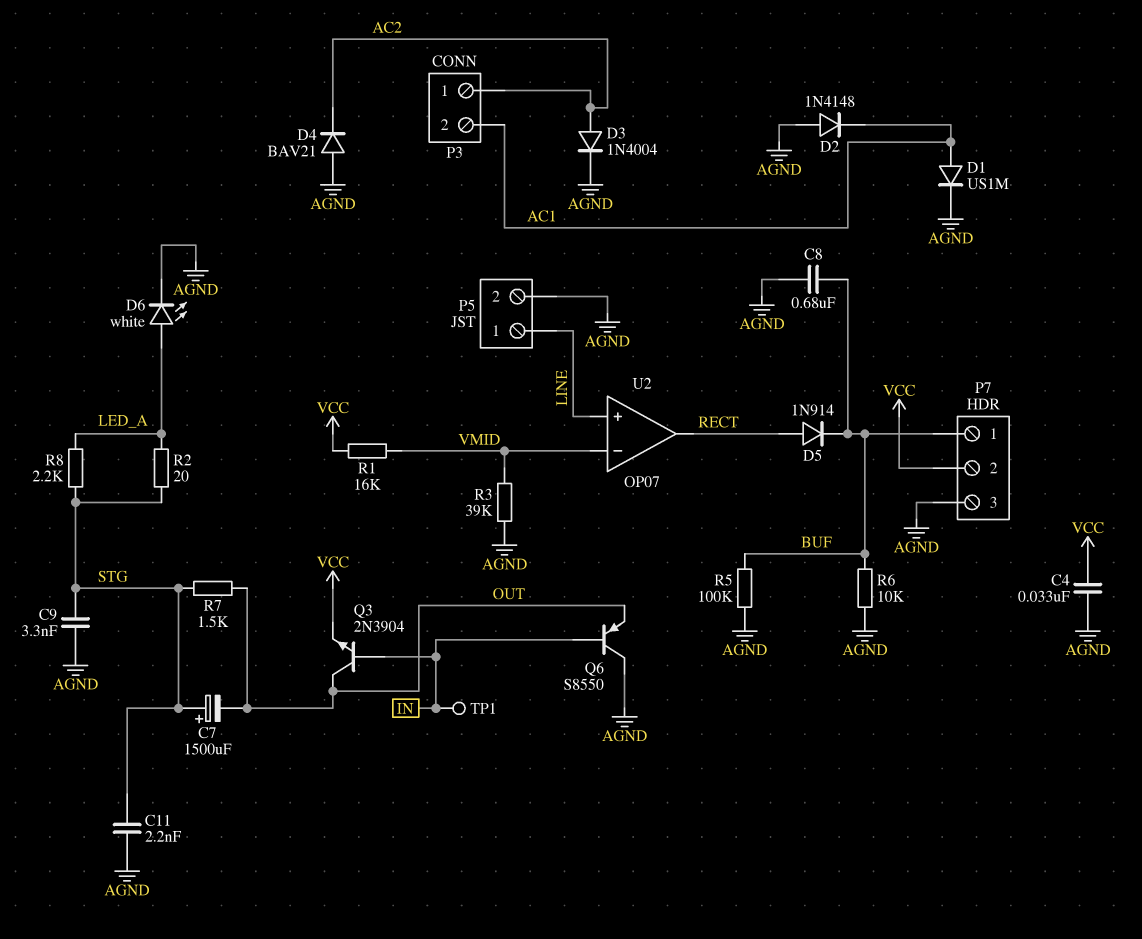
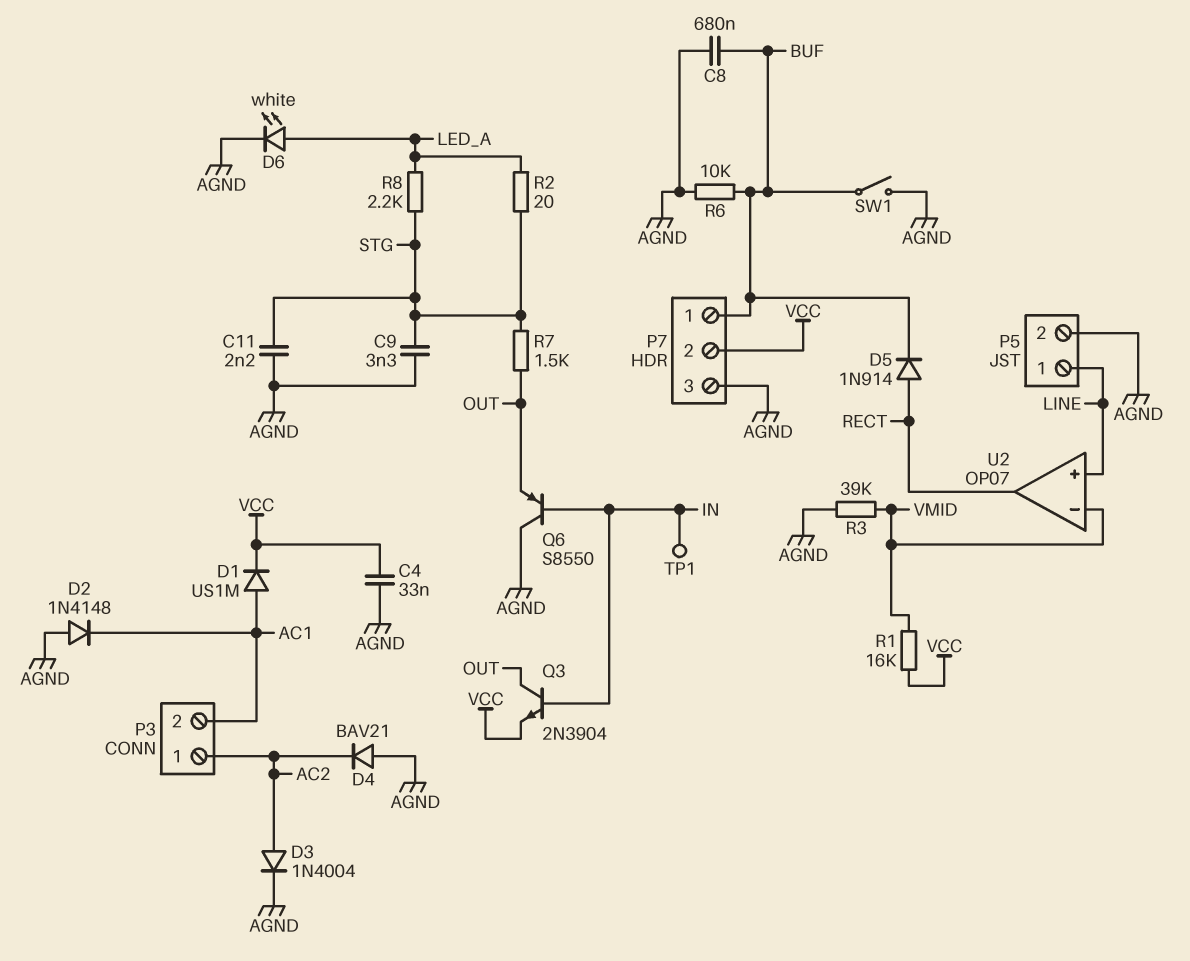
C7: 1500uF (plus STG, minus OUT) -> none
D1: diode US1M (A AC1, K AGND) -> diode US1M (A AC1, K VCC)
R5: 100k (AGND, BUF) -> none
SW1: none -> switch (AGND, BUF)

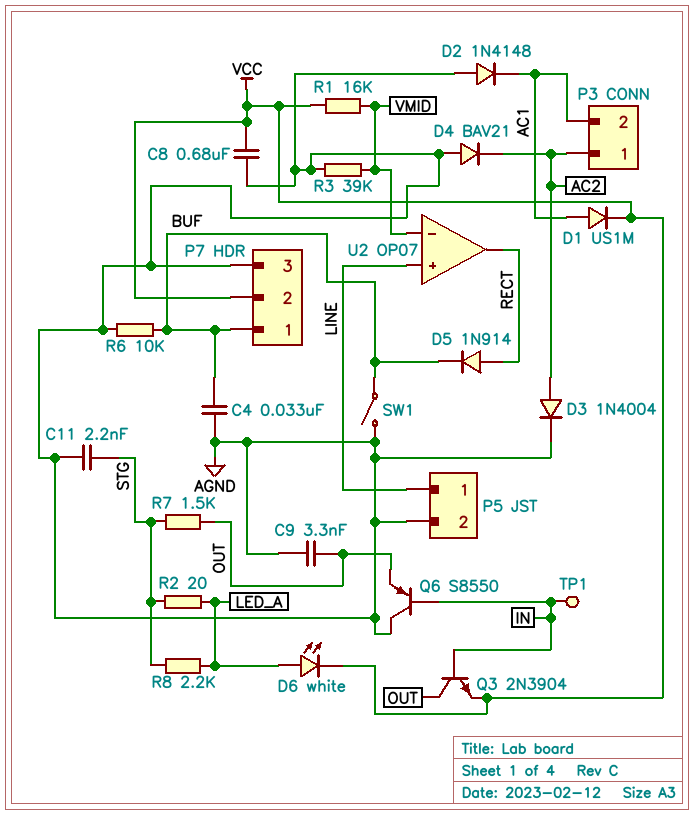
C4: 33nF (AGND, VCC) -> 33nF (AGND, BUF)
C8: 680nF (AGND, BUF) -> 680nF (AGND, VCC)
C9: 3.3nF (AGND, STG) -> 3.3nF (AGND, OUT)
D6: LED white (A LED_A, K AGND) -> LED white (A LED_A, K VCC)

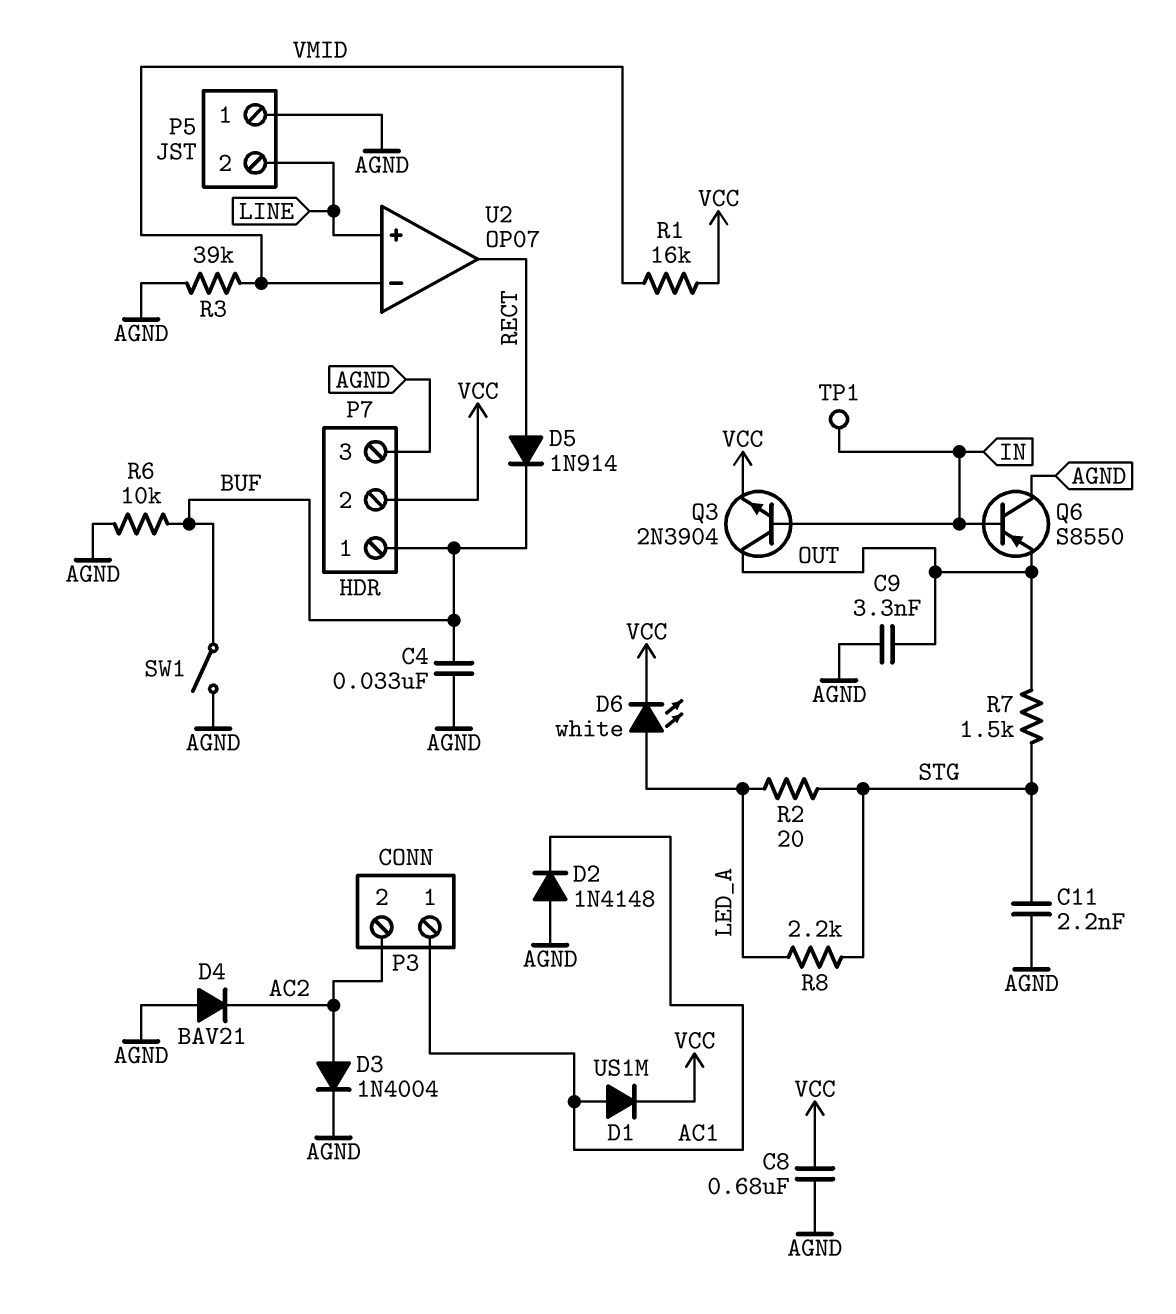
P3 pin 1: AC2 -> AC1
P3 pin 2: AC1 -> AC2
P5 pin 1: LINE -> AGND
P5 pin 2: AGND -> LINE

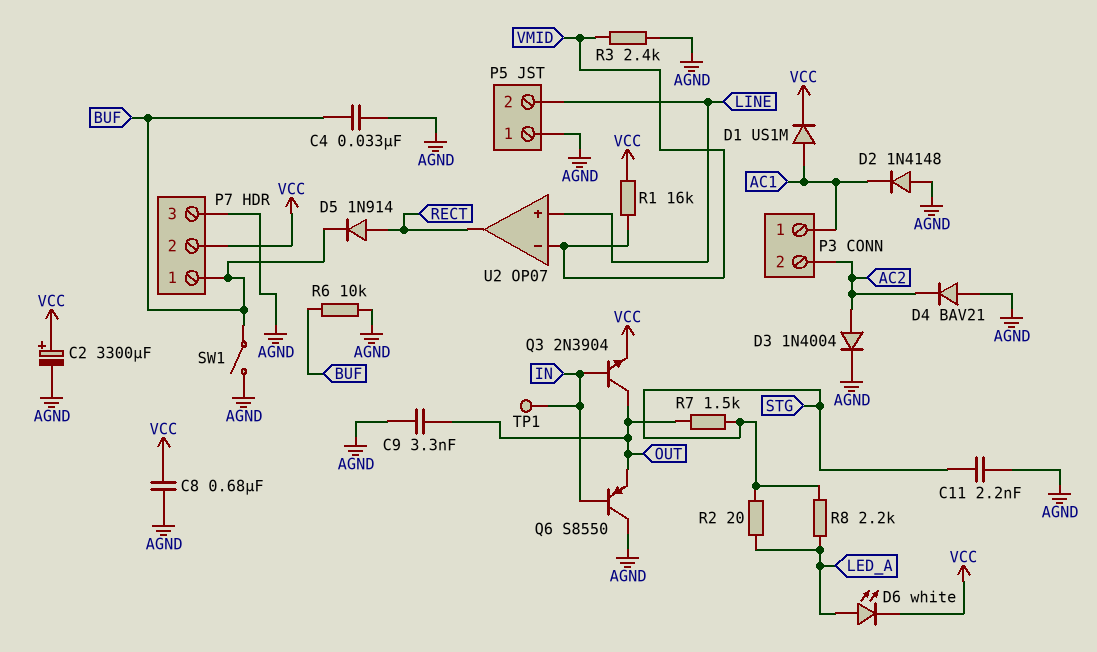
C2: none -> 3300uF (plus VCC, minus AGND)
R3: 39k (AGND, VMID) -> 2.4k (AGND, VMID)

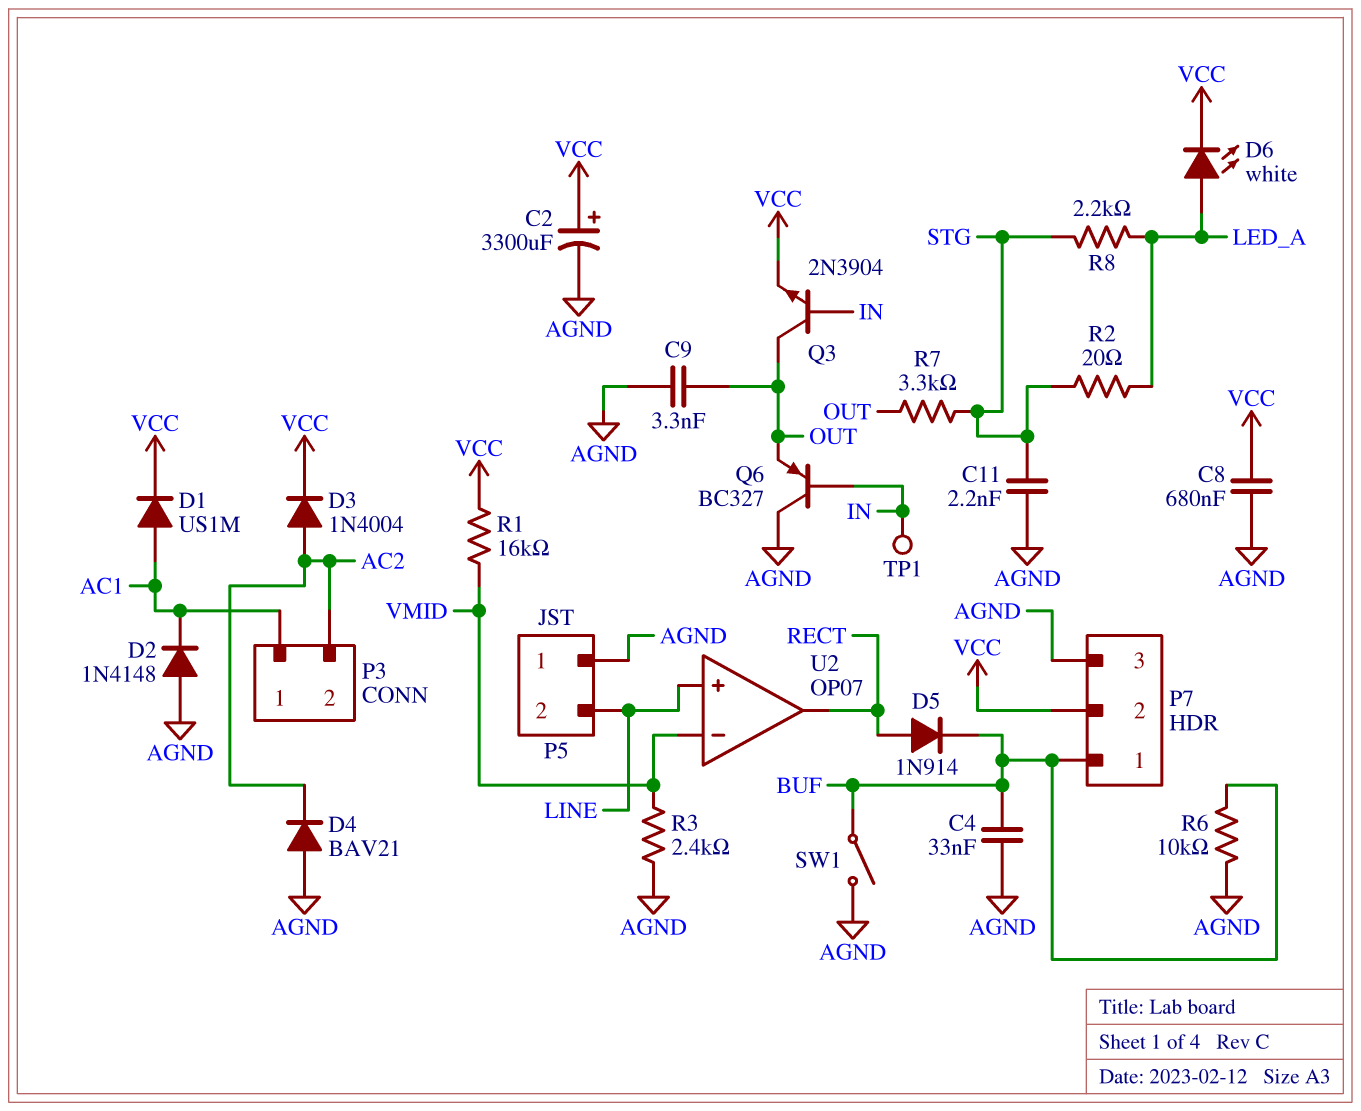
D3: diode 1N4004 (A AC2, K AGND) -> diode 1N4004 (A AC2, K VCC)
Q6: PNP S8550 (B IN, C AGND, E OUT) -> PNP BC327 (B IN, C AGND, E OUT)
R7: 1.5k (OUT, STG) -> 3.3k (OUT, STG)

